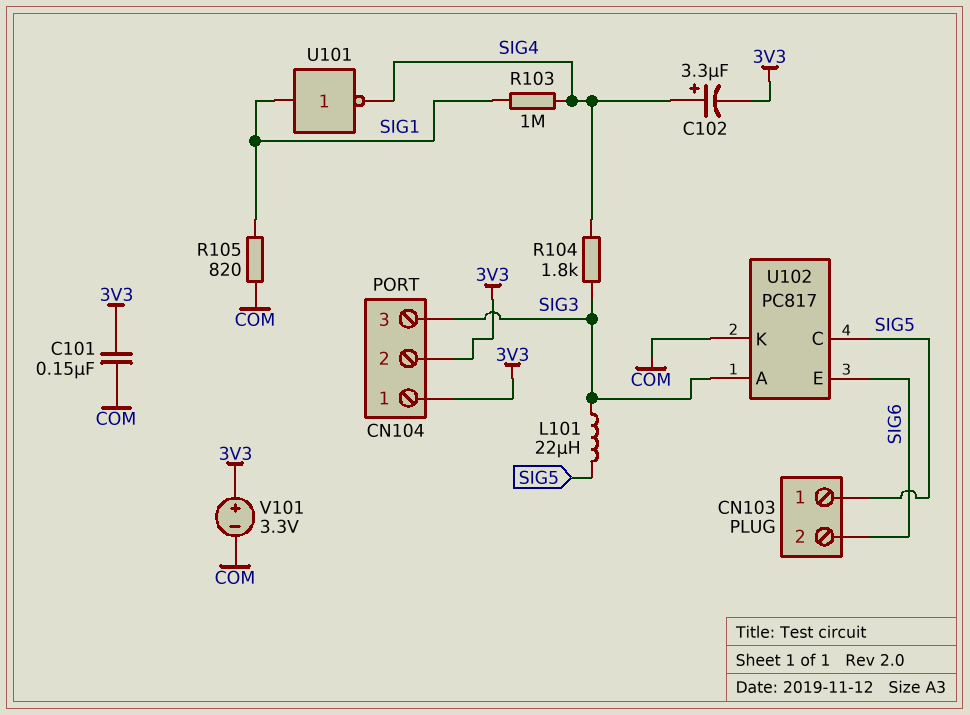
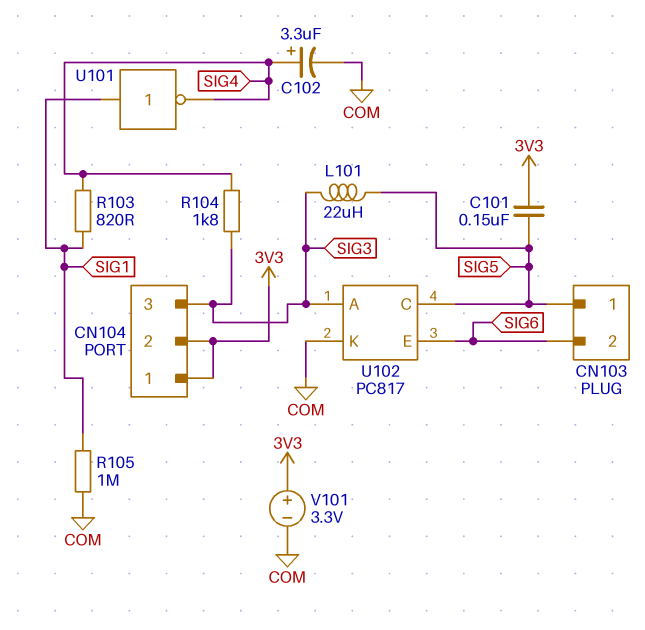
C101: 150nF (3V3, COM) -> 150nF (3V3, SIG5)
C102: 3.3uF (plus SIG4, minus 3V3) -> 3.3uF (plus SIG4, minus COM)
R103: 1M (SIG1, SIG4) -> 820 (SIG1, SIG4)
R105: 820 (COM, SIG1) -> 1M (COM, SIG1)

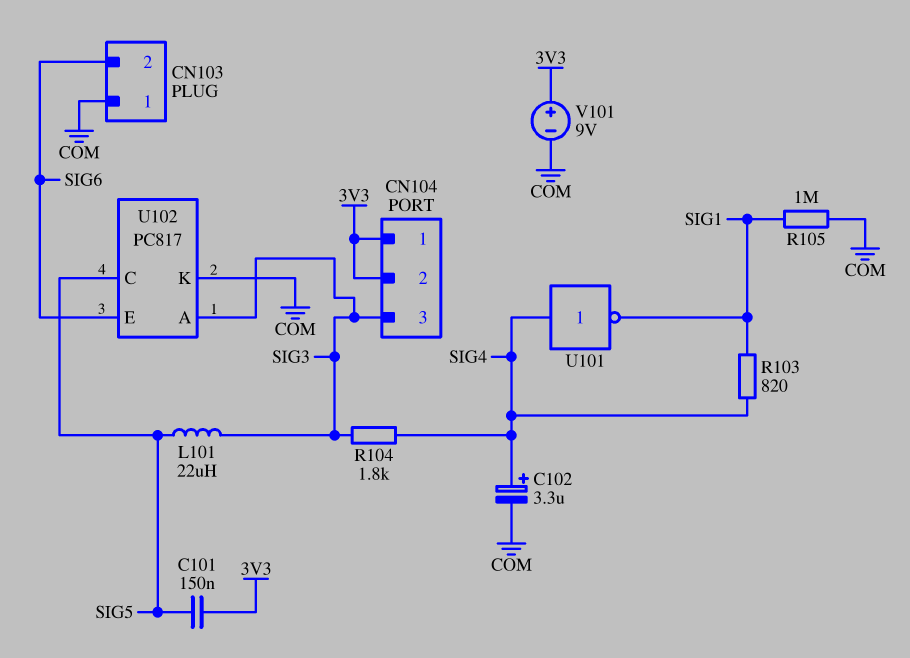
CN103 pin 1: SIG5 -> COM
U101: NOT (in SIG1, out SIG4) -> NOT (in SIG4, out SIG1)
V101: 3.3V (plus 3V3, minus COM) -> 9V (plus 3V3, minus COM)

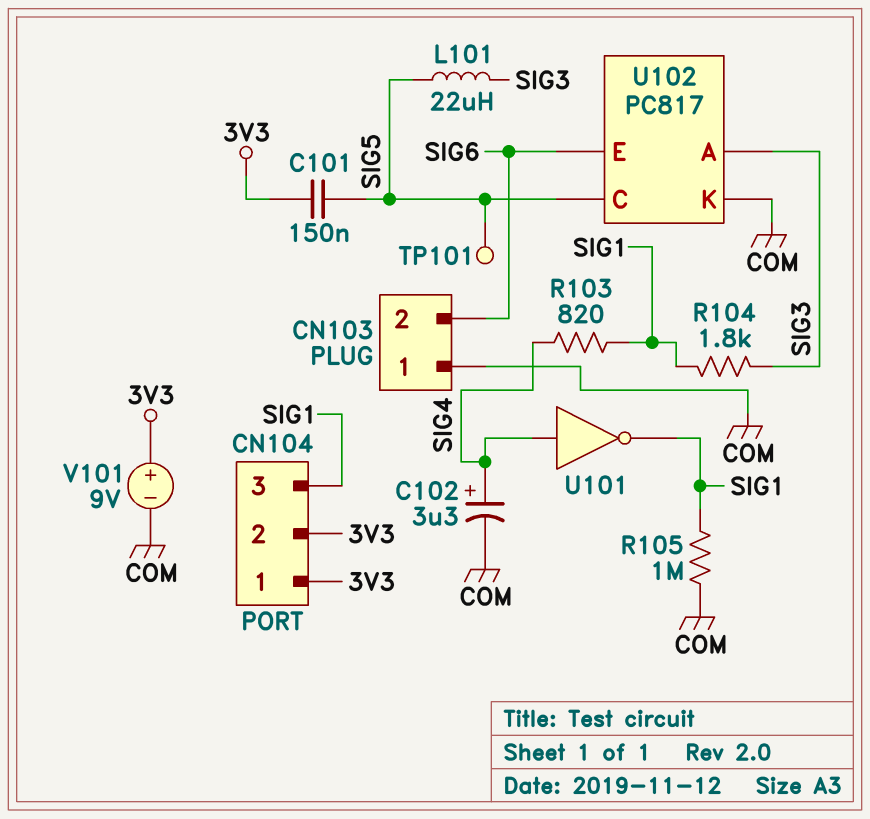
CN104 pin 3: SIG3 -> SIG1
R104: 1.8k (SIG3, SIG4) -> 1.8k (SIG1, SIG3)
TP101: none -> test point (SIG5)

